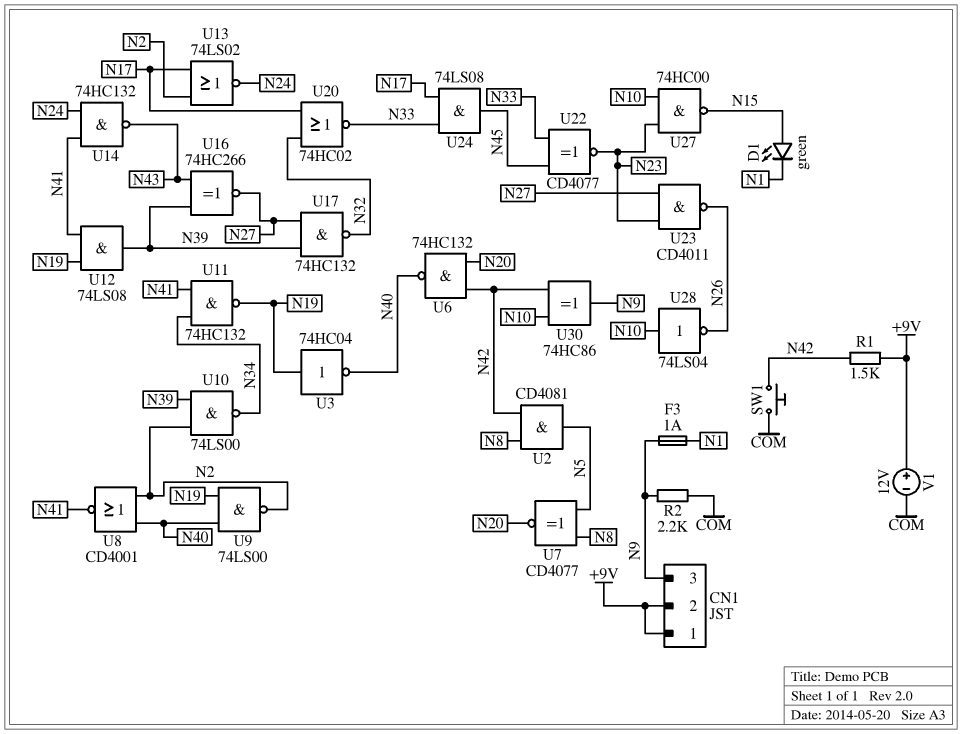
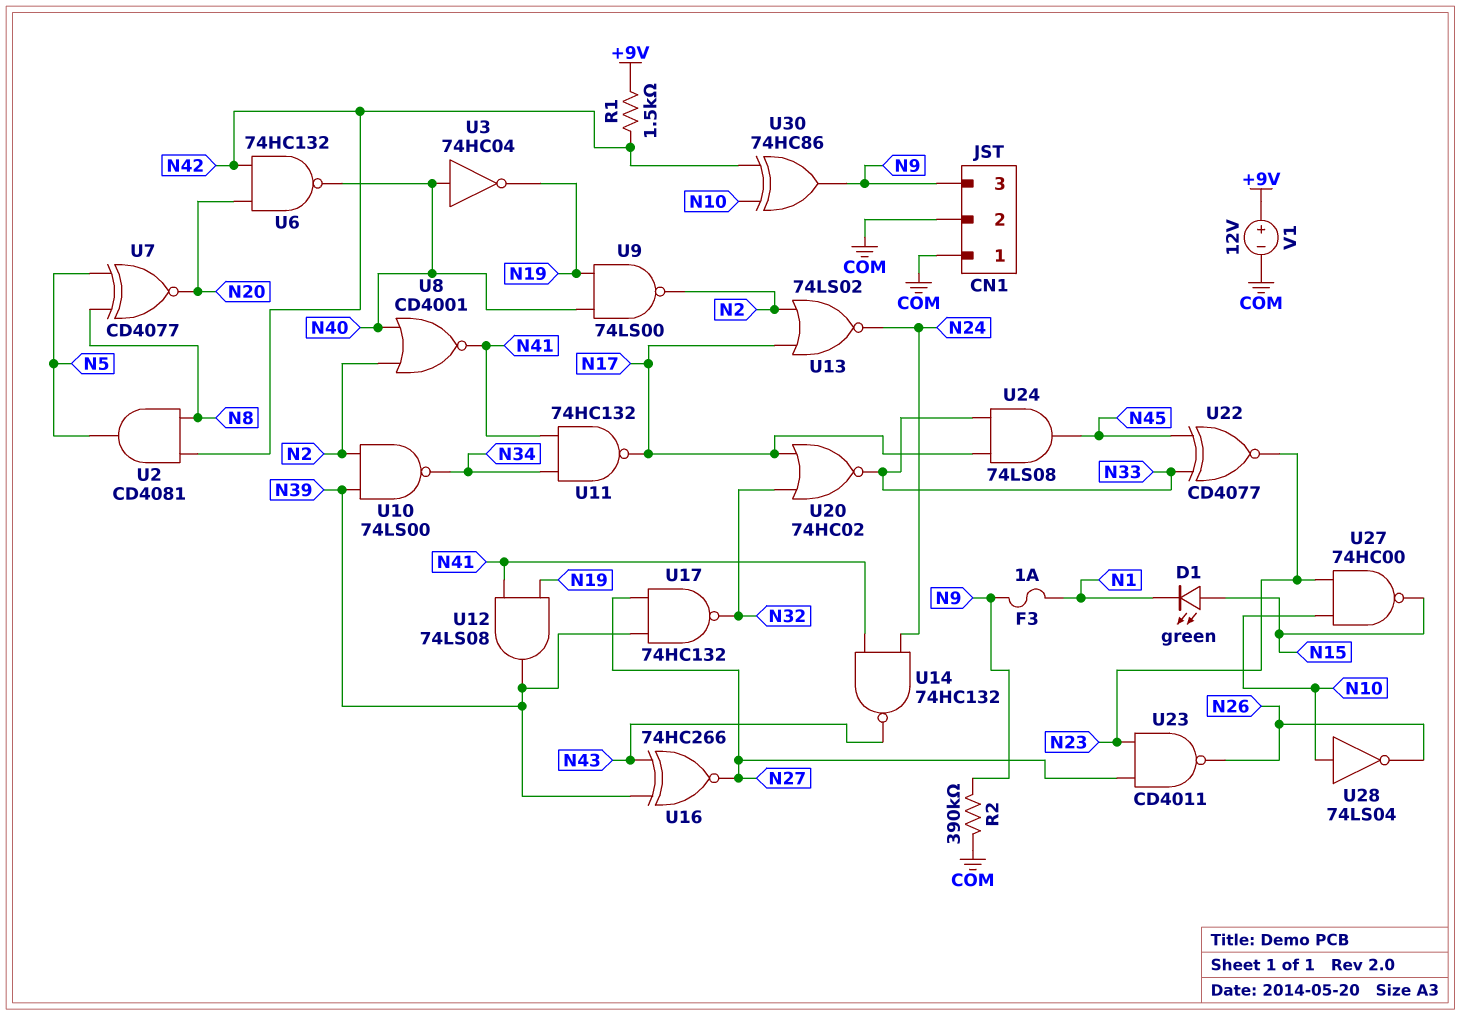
CN1 pin 1: +9V -> COM
CN1 pin 2: +9V -> COM
R2: 2.2k (COM, N9) -> 390k (COM, N9)
SW1: button (COM, N42) -> none
U3: NOT 74HC04 (in N19, out N40) -> NOT 74HC04 (in N40, out N19)
U11: NAND 74HC132 (in N34, in N41, out N19) -> NAND 74HC132 (in N34, in N41, out N17)

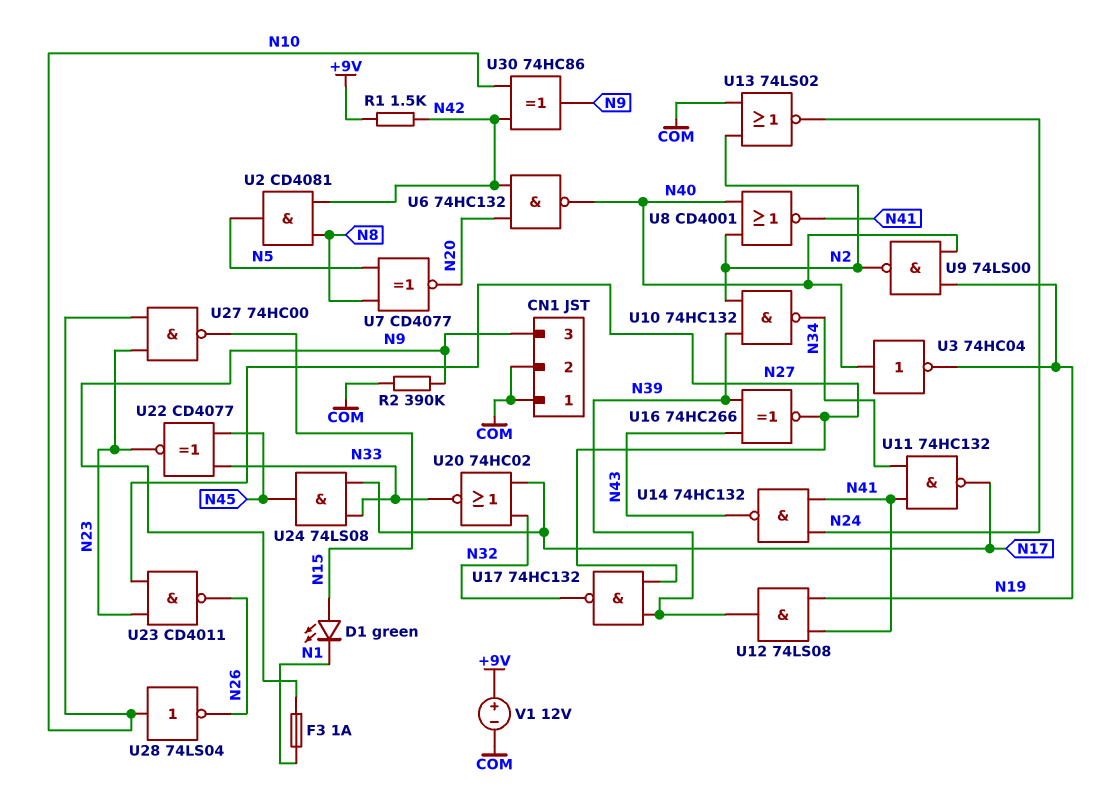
U10: NAND 74LS00 (in N2, in N39, out N34) -> NAND 74HC132 (in N2, in N39, out N34)
U13: NOR 74LS02 (in N2, in N17, out N24) -> NOR 74LS02 (in COM, in N2, out N24)

